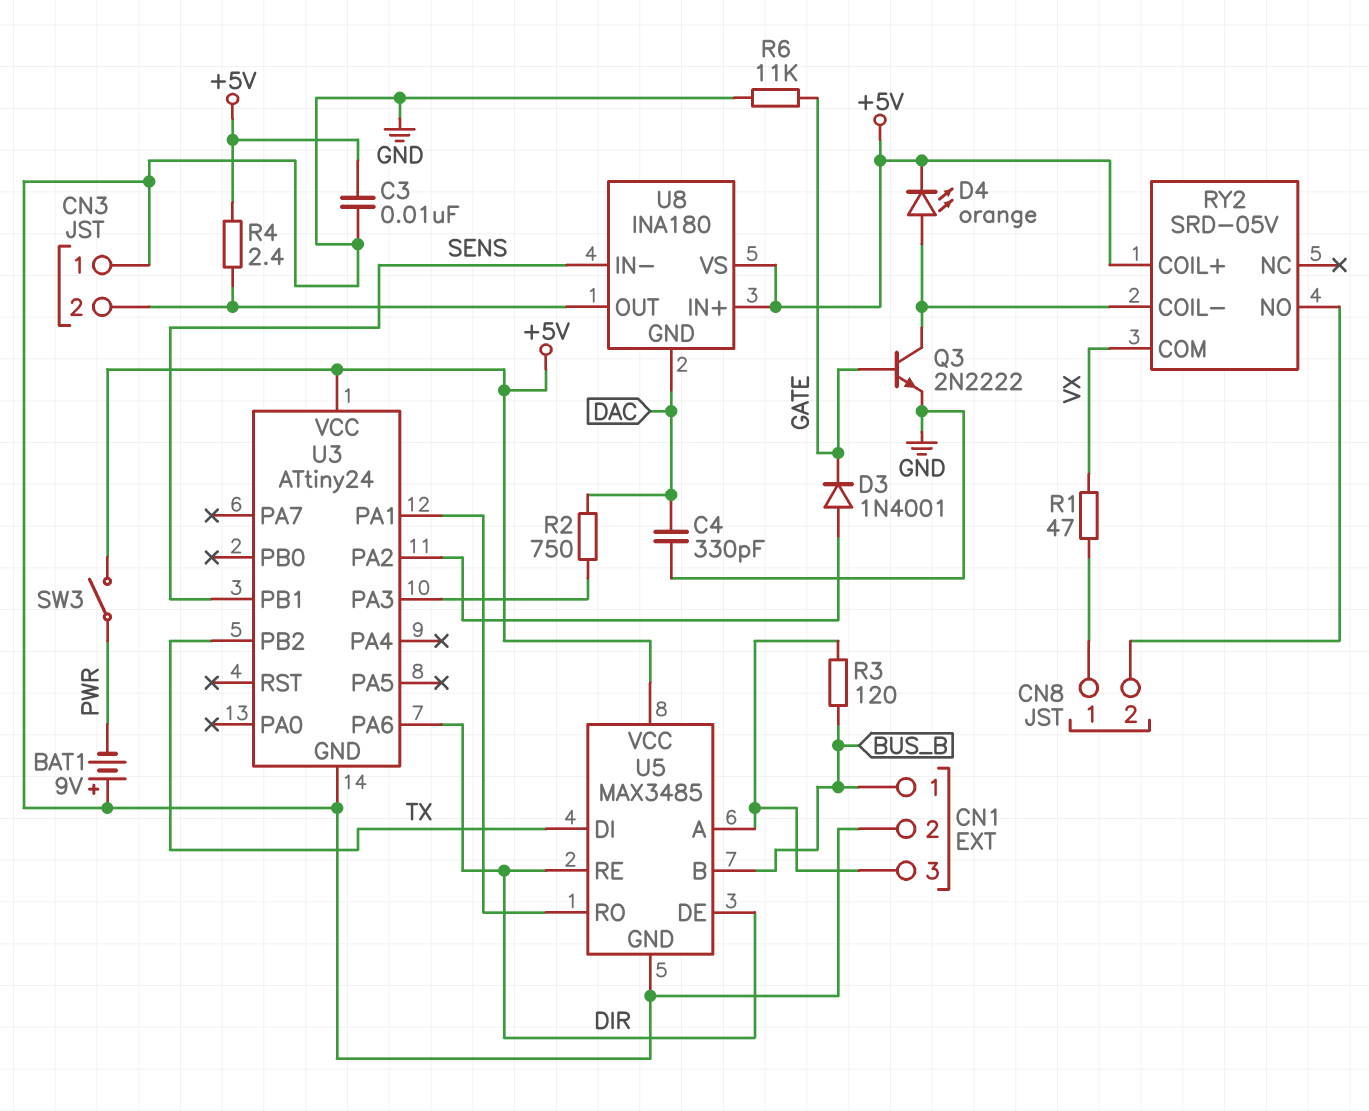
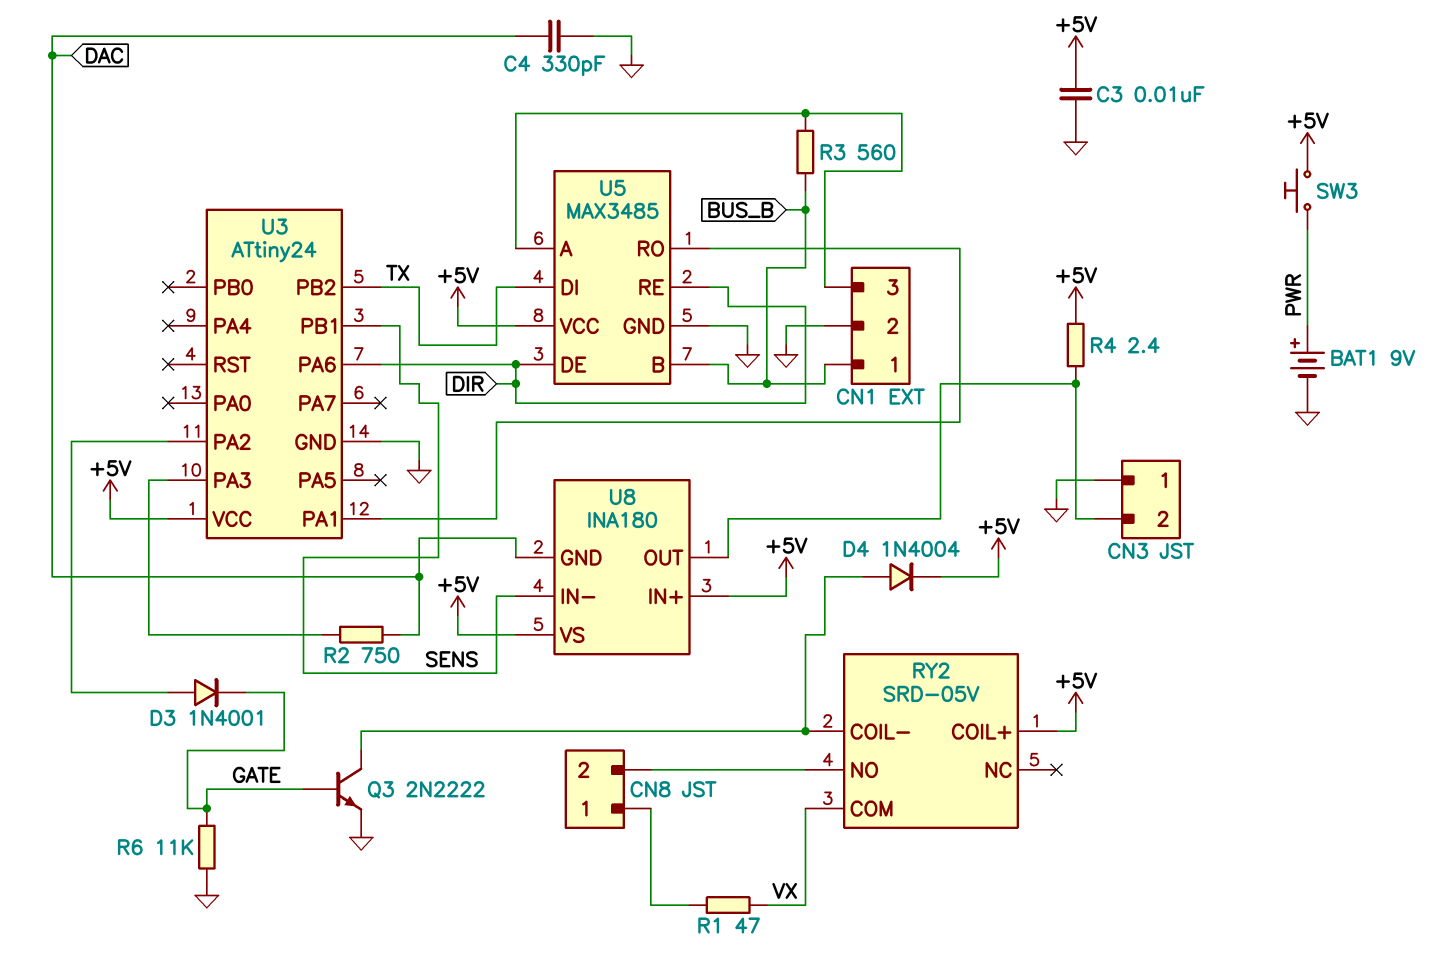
BAT1: 9V (plus GND, minus PWR) -> 9V (plus PWR, minus GND)
D4: LED orange (A RY2/COIL-, K +5V) -> diode 1N4004 (A RY2/COIL-, K +5V)
R3: 120 (BUS_B, CN1/3) -> 560 (BUS_B, CN1/3)
SW3: switch (+5V, PWR) -> button (+5V, PWR)

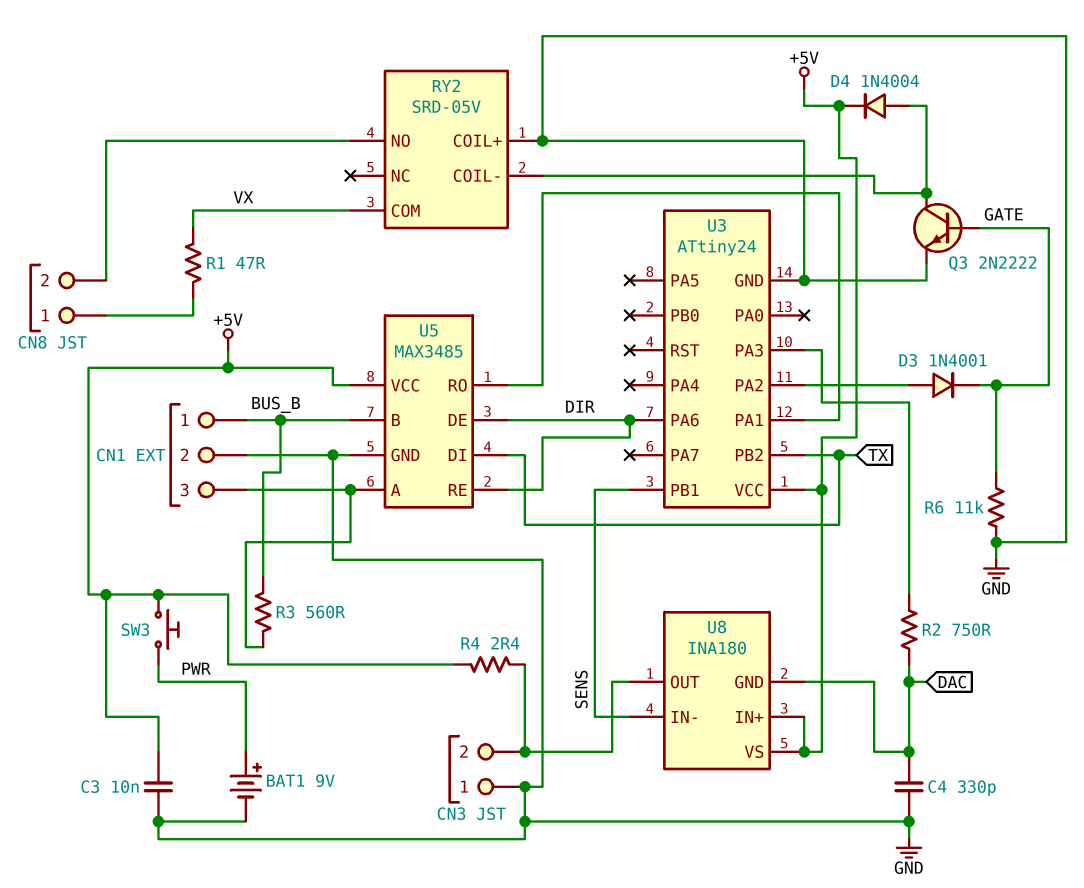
RY2 pin COIL+: +5V -> GND

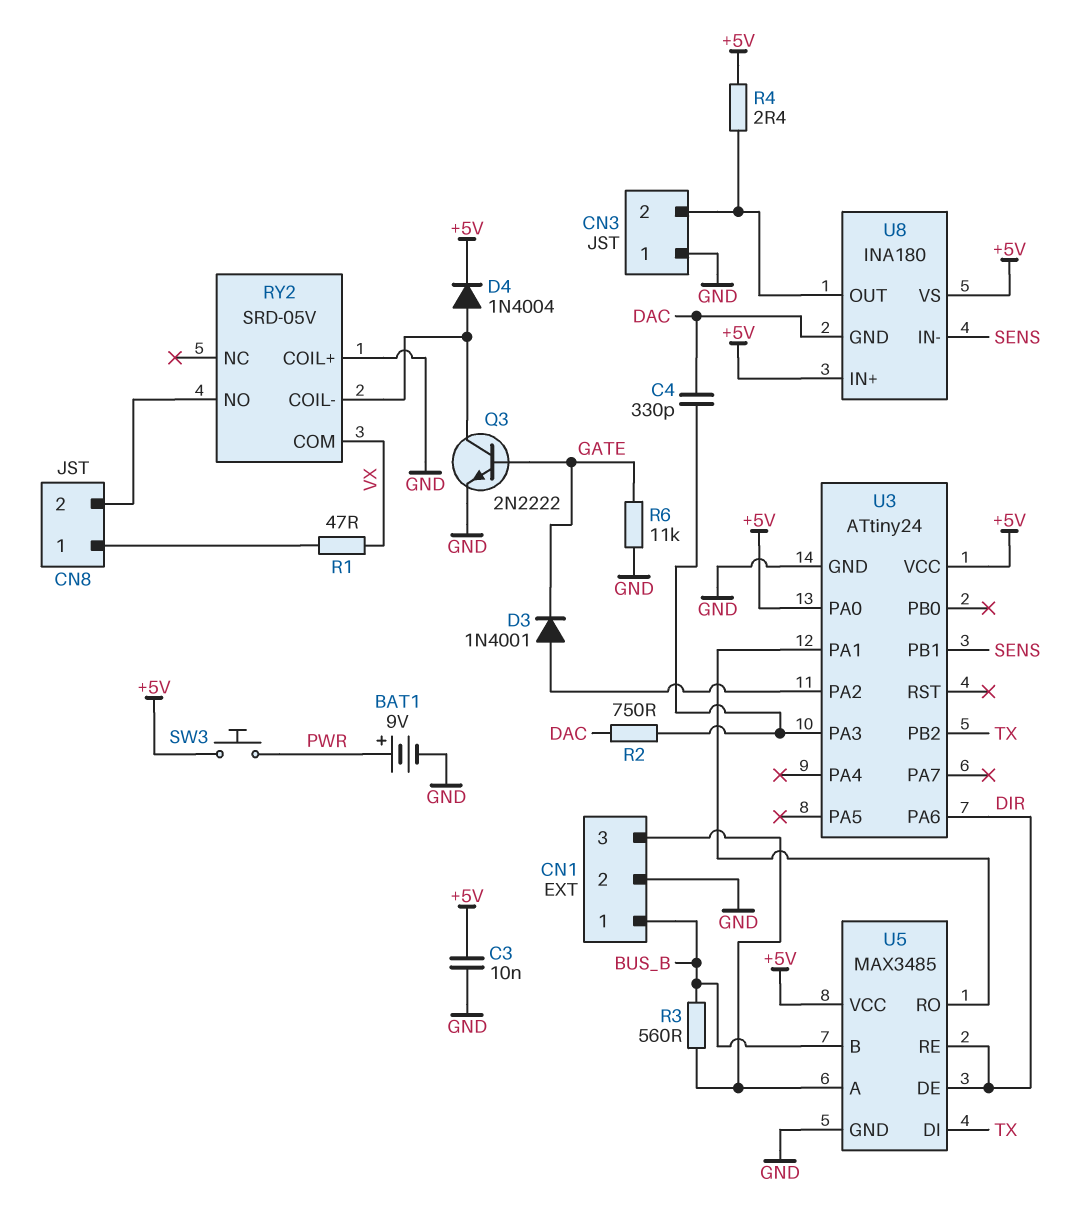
C4: 330pF (DAC, GND) -> 330pF (DAC, U3/PA3)
U3 pin PA0: none -> +5V

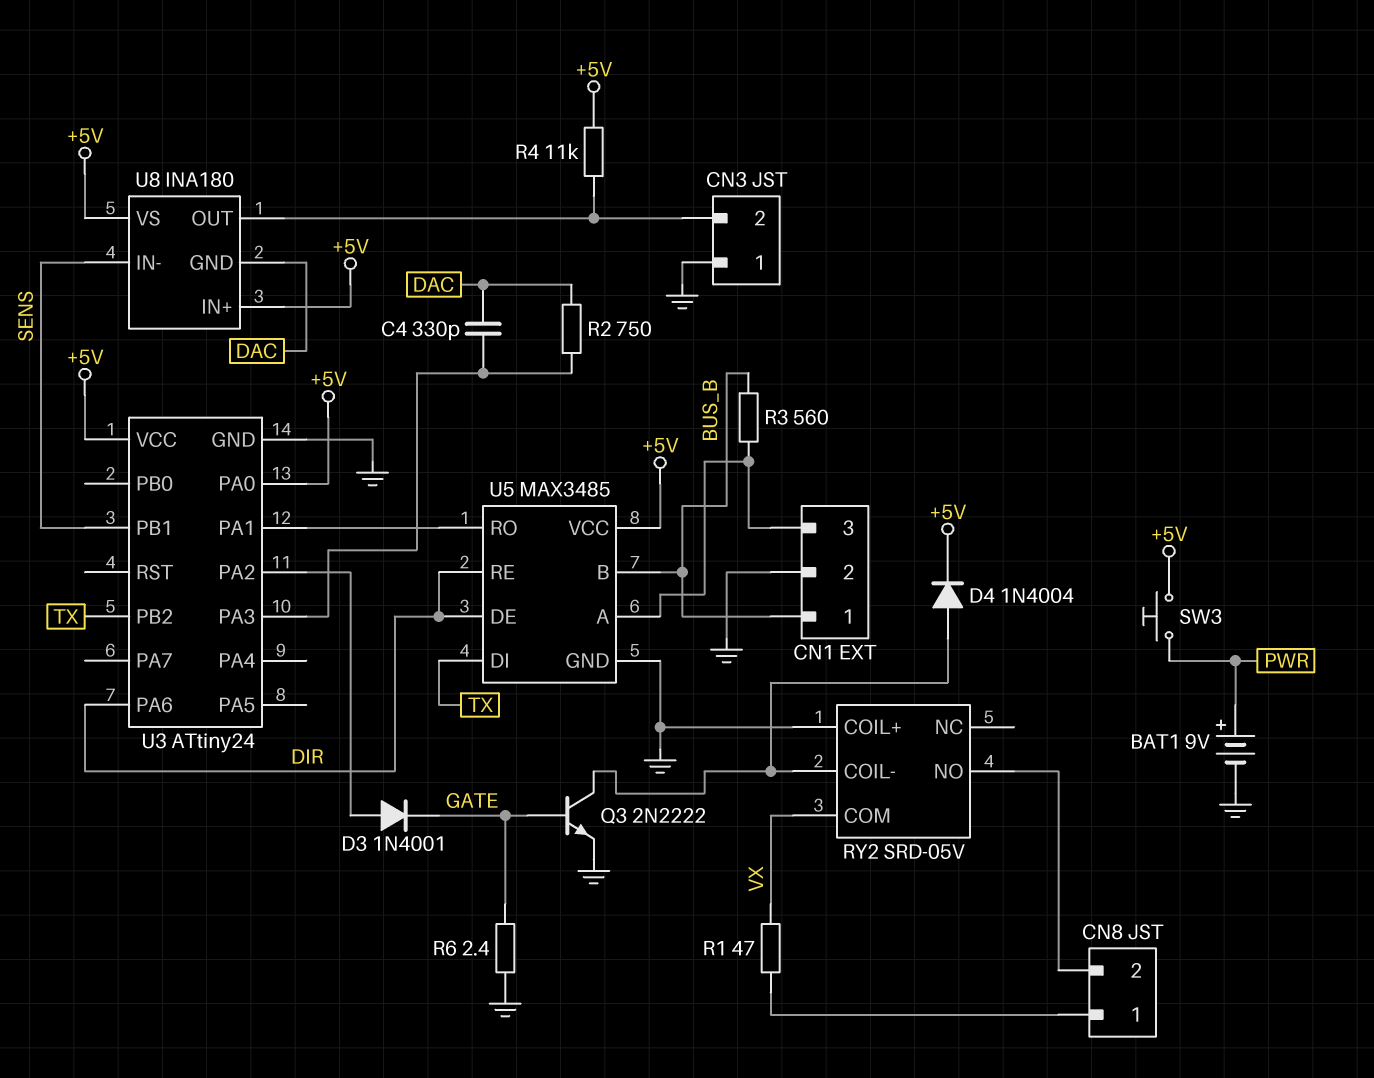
C3: 10nF (+5V, GND) -> none
R4: 2.4 (+5V, CN3/2) -> 11k (+5V, CN3/2)
R6: 11k (GATE, GND) -> 2.4 (GATE, GND)

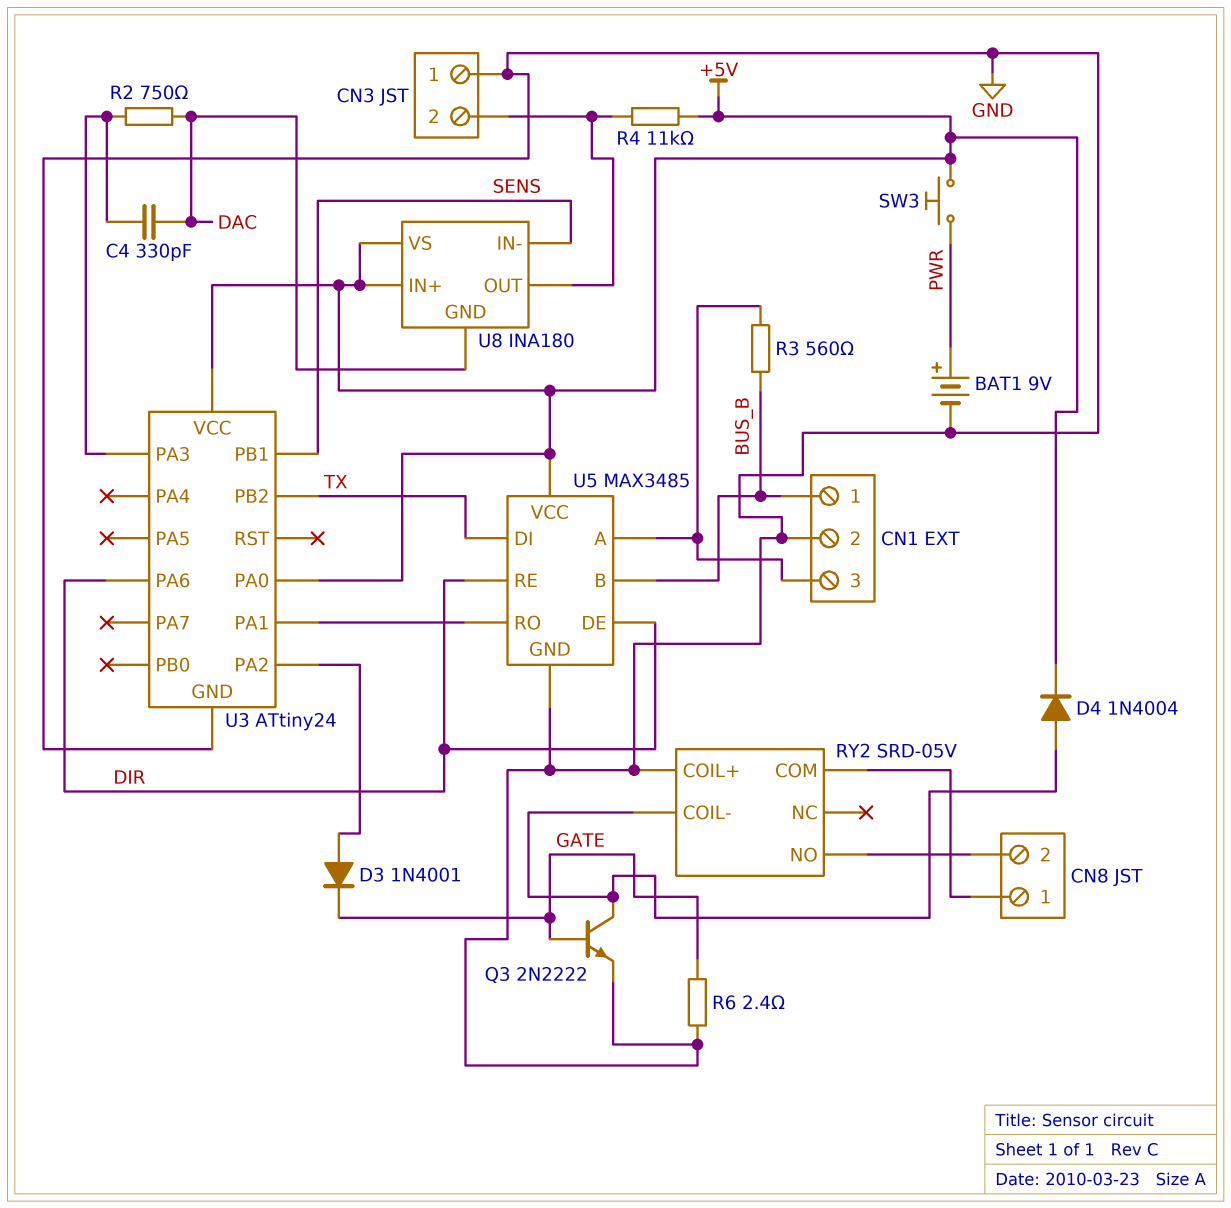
R1: 47 (CN8/1, VX) -> none
RY2 pin COM: VX -> CN8/1

